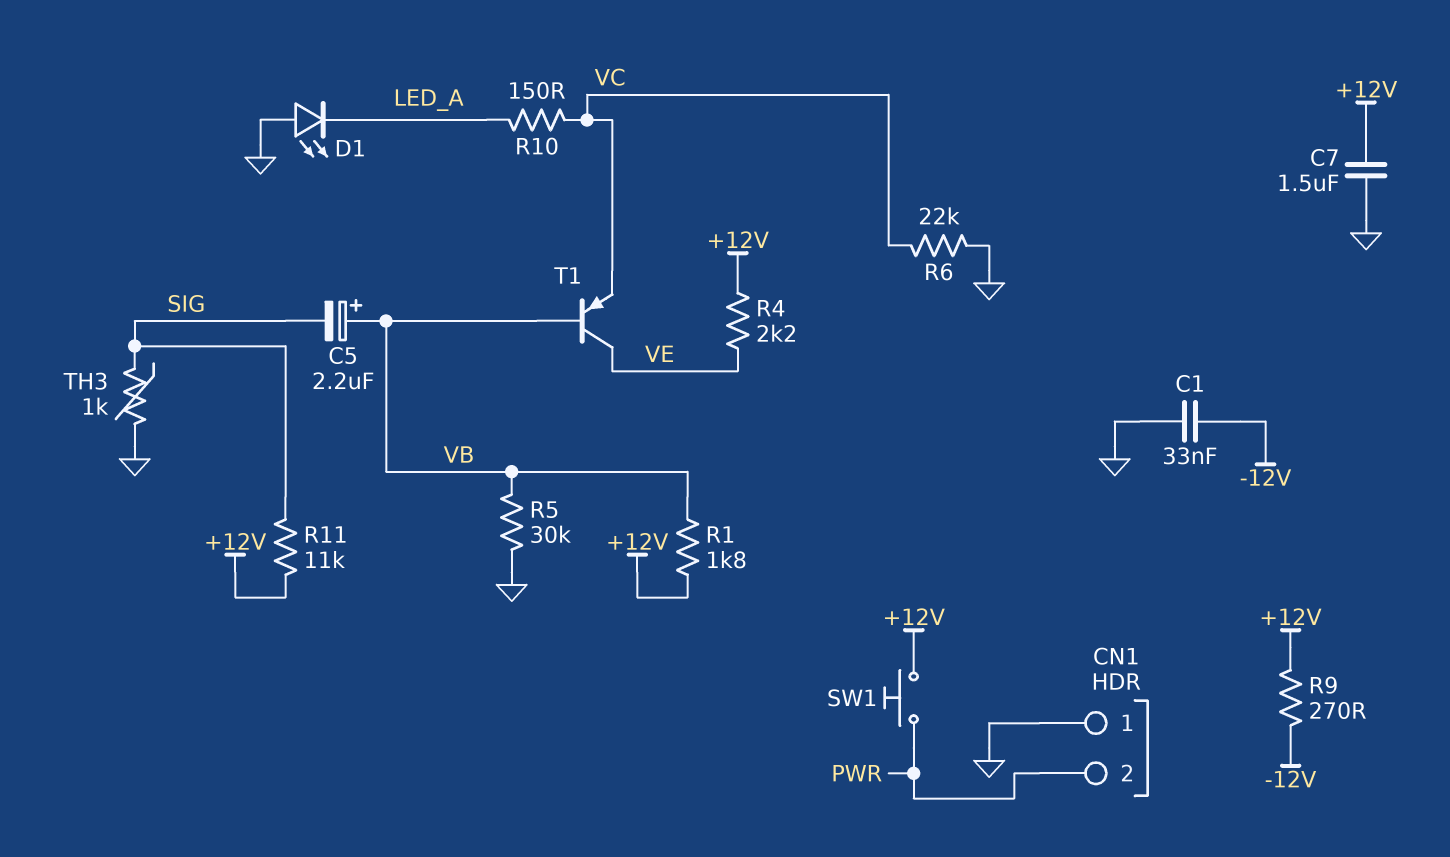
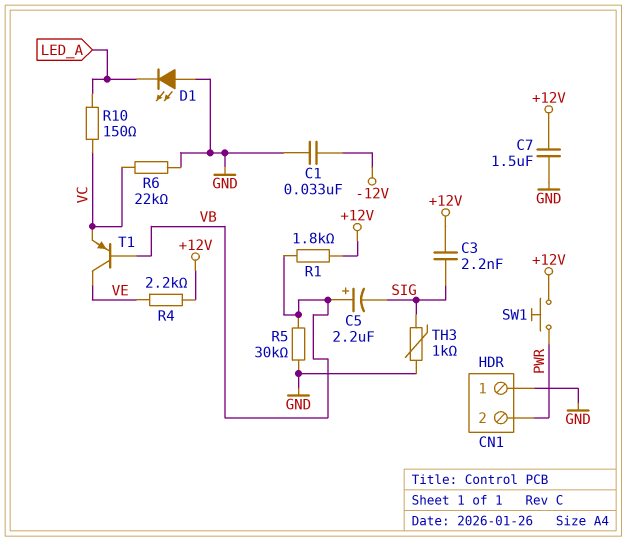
C3: none -> 2.2nF (+12V, SIG)
R9: 270 (+12V, -12V) -> none
R11: 11k (+12V, SIG) -> none

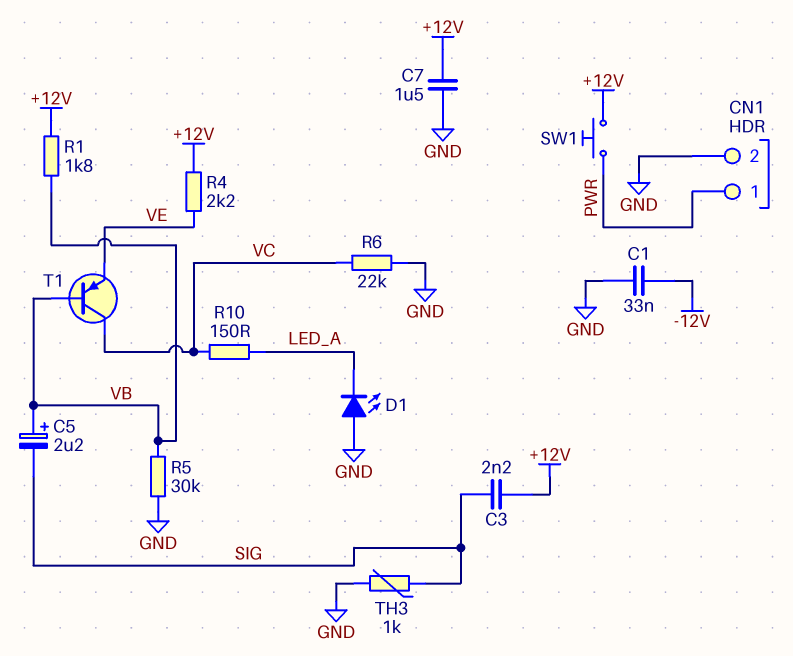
CN1 pin 1: GND -> PWR
CN1 pin 2: PWR -> GND
T1: PNP (B VB, C VE, E VC) -> PNP (B VB, C VC, E VE)

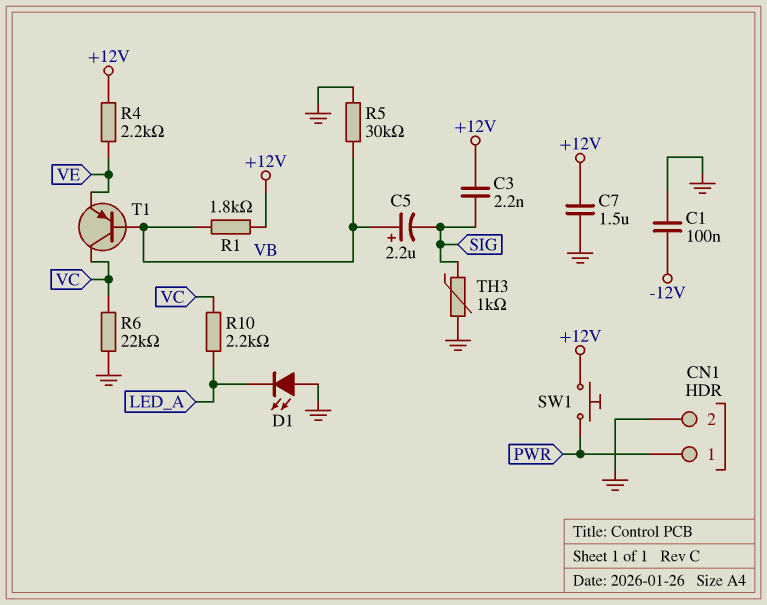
C1: 33nF (-12V, GND) -> 100nF (-12V, GND)
R10: 150 (LED_A, VC) -> 2.2k (LED_A, VC)

